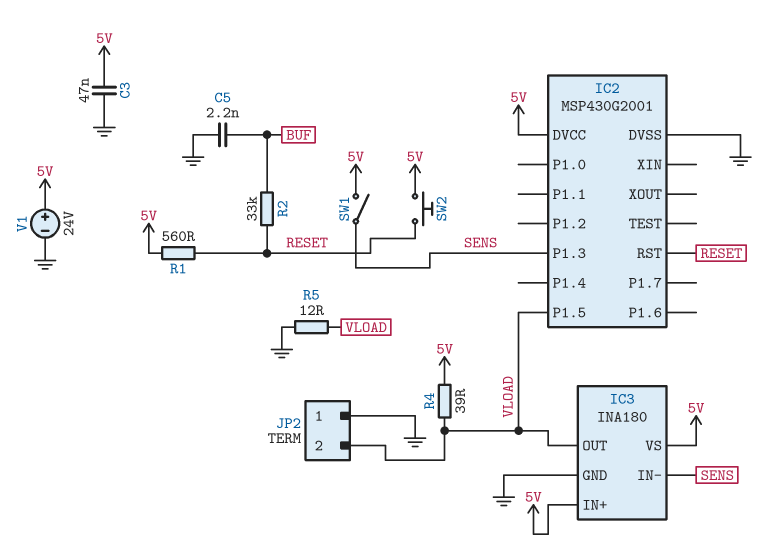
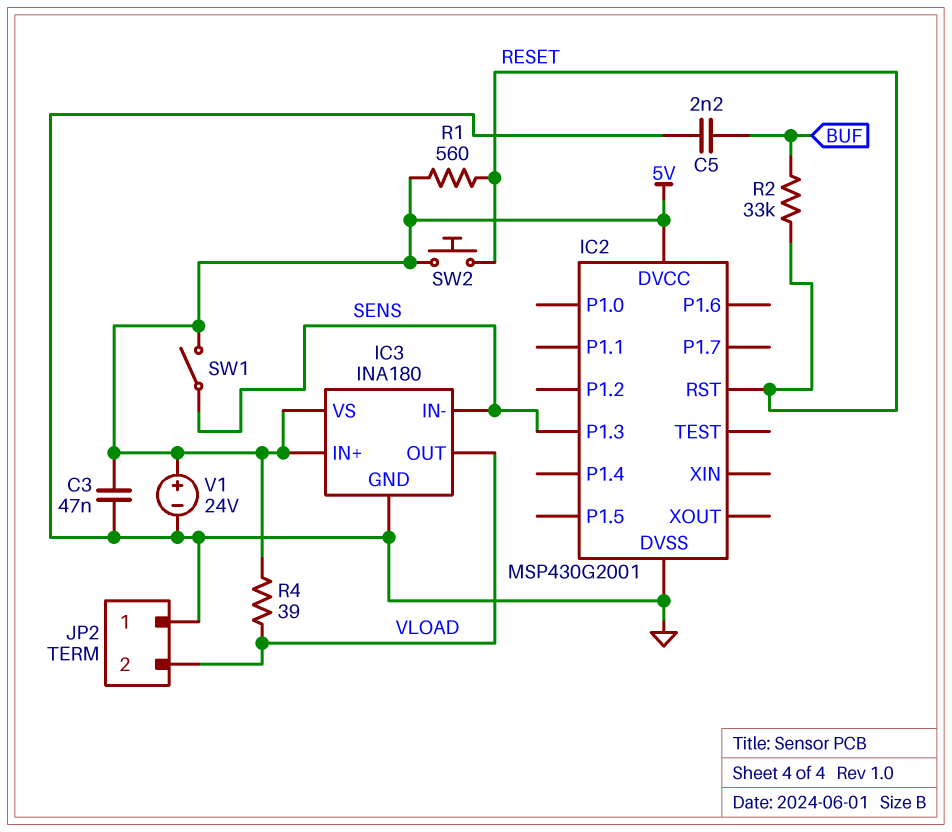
IC2 pin P1.5: VLOAD -> none
R5: 12 (GND, VLOAD) -> none

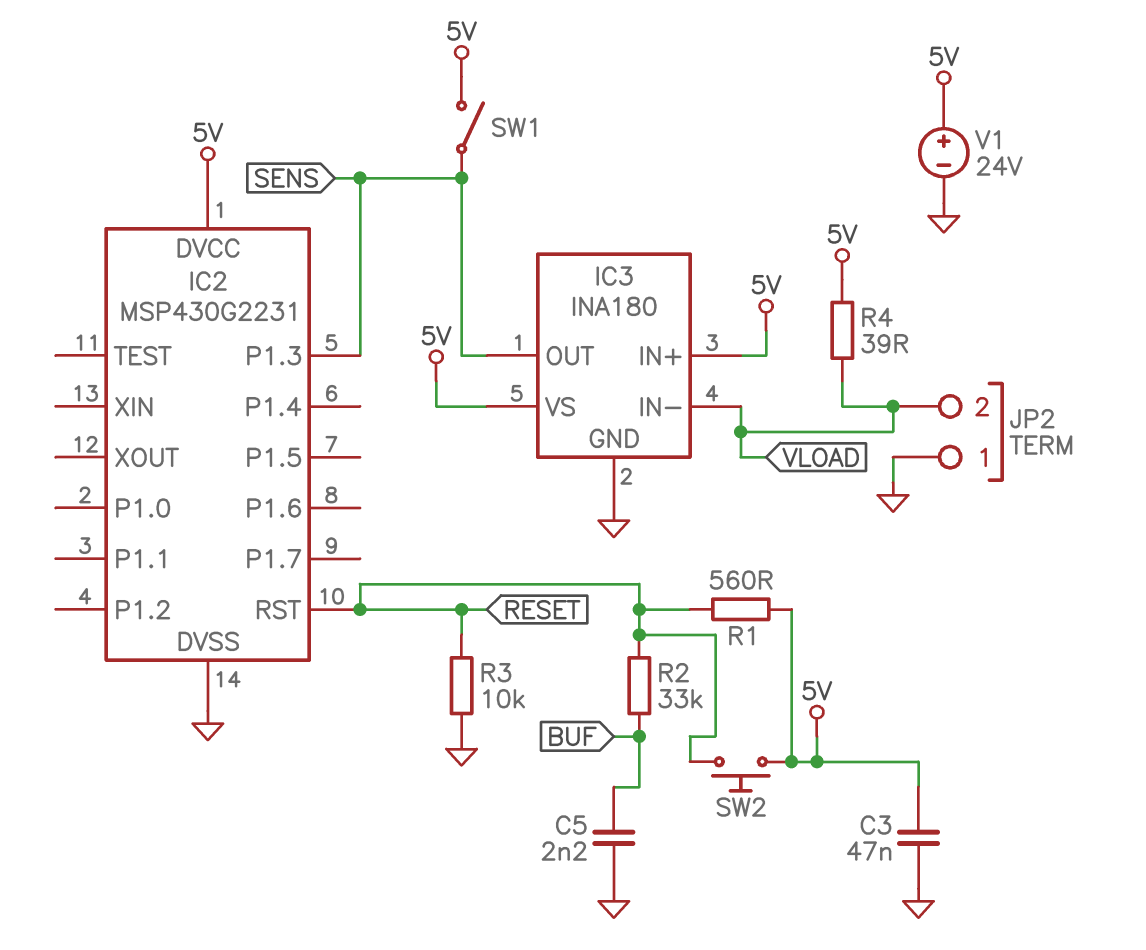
IC2: MSP430G2001 -> MSP430G2231
IC3 pin IN-: SENS -> VLOAD
IC3 pin OUT: VLOAD -> SENS
R3: none -> 10k (GND, RESET)

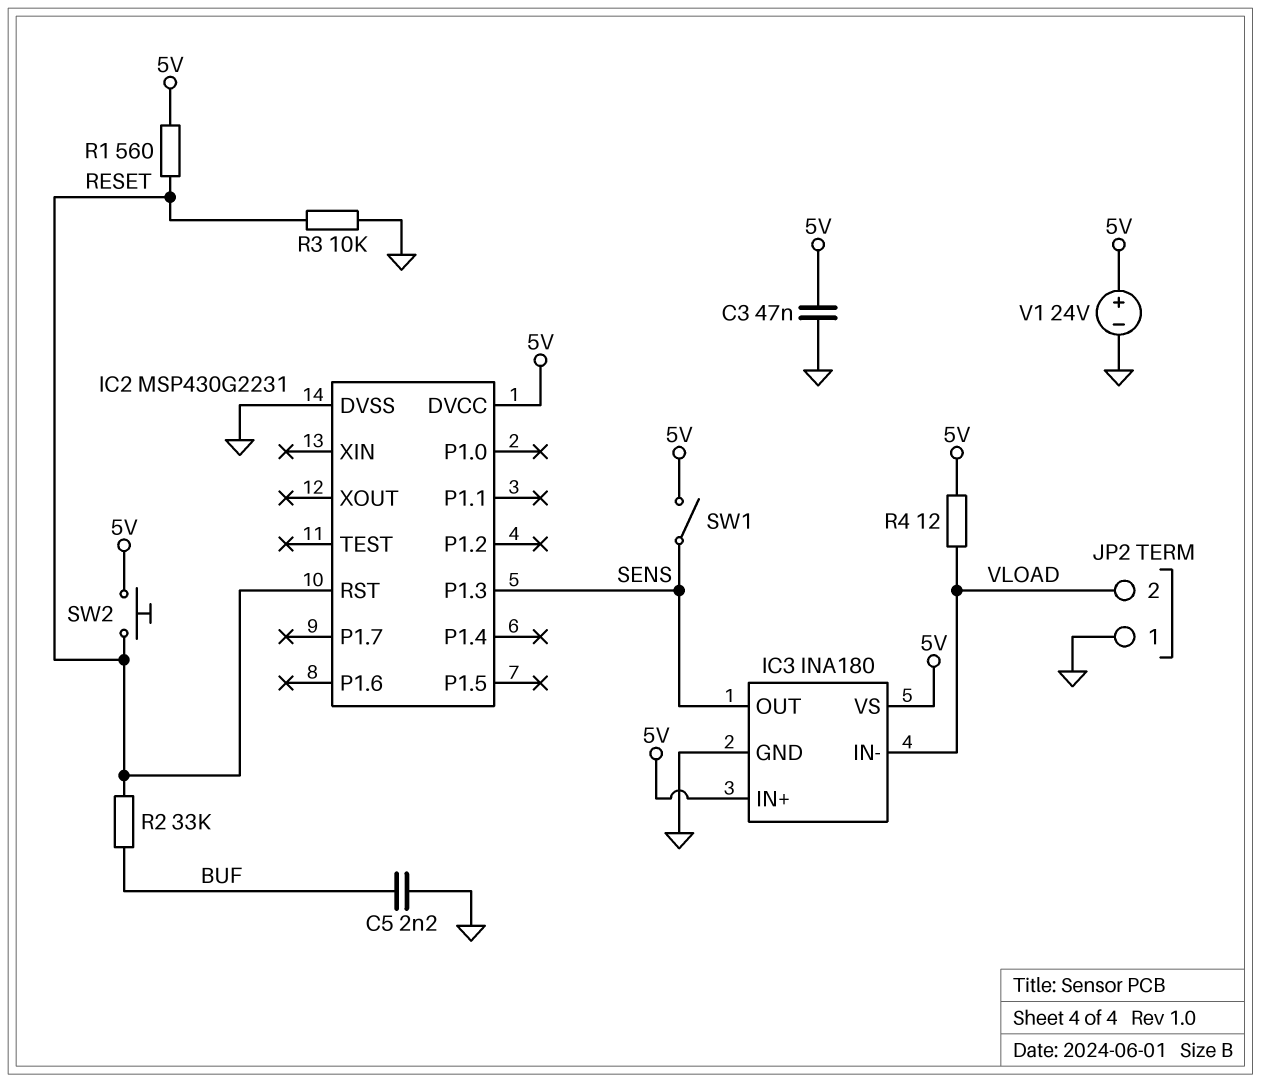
R4: 39 (5V, VLOAD) -> 12 (5V, VLOAD)

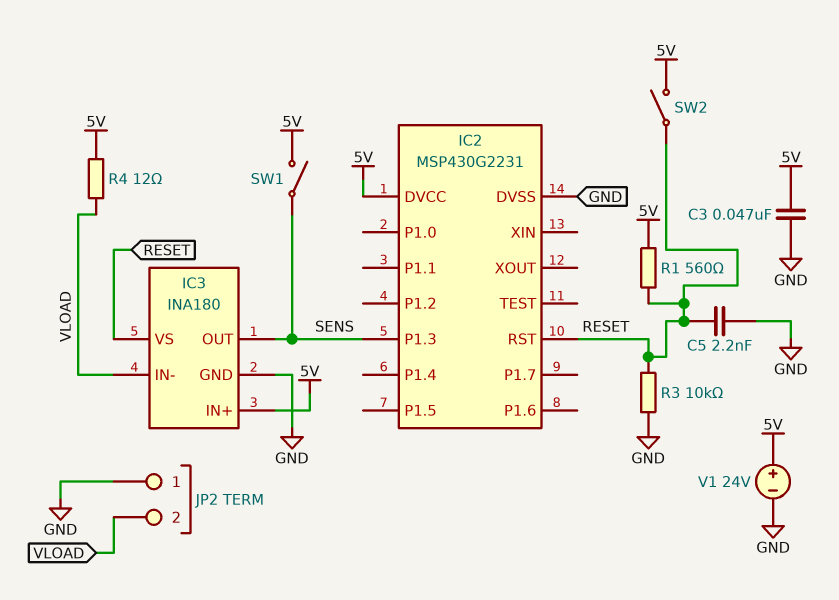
C5: 2.2nF (BUF, GND) -> 2.2nF (GND, RESET)
IC3 pin VS: 5V -> RESET
R2: 33k (BUF, RESET) -> none
SW2: button (5V, RESET) -> switch (5V, RESET)

